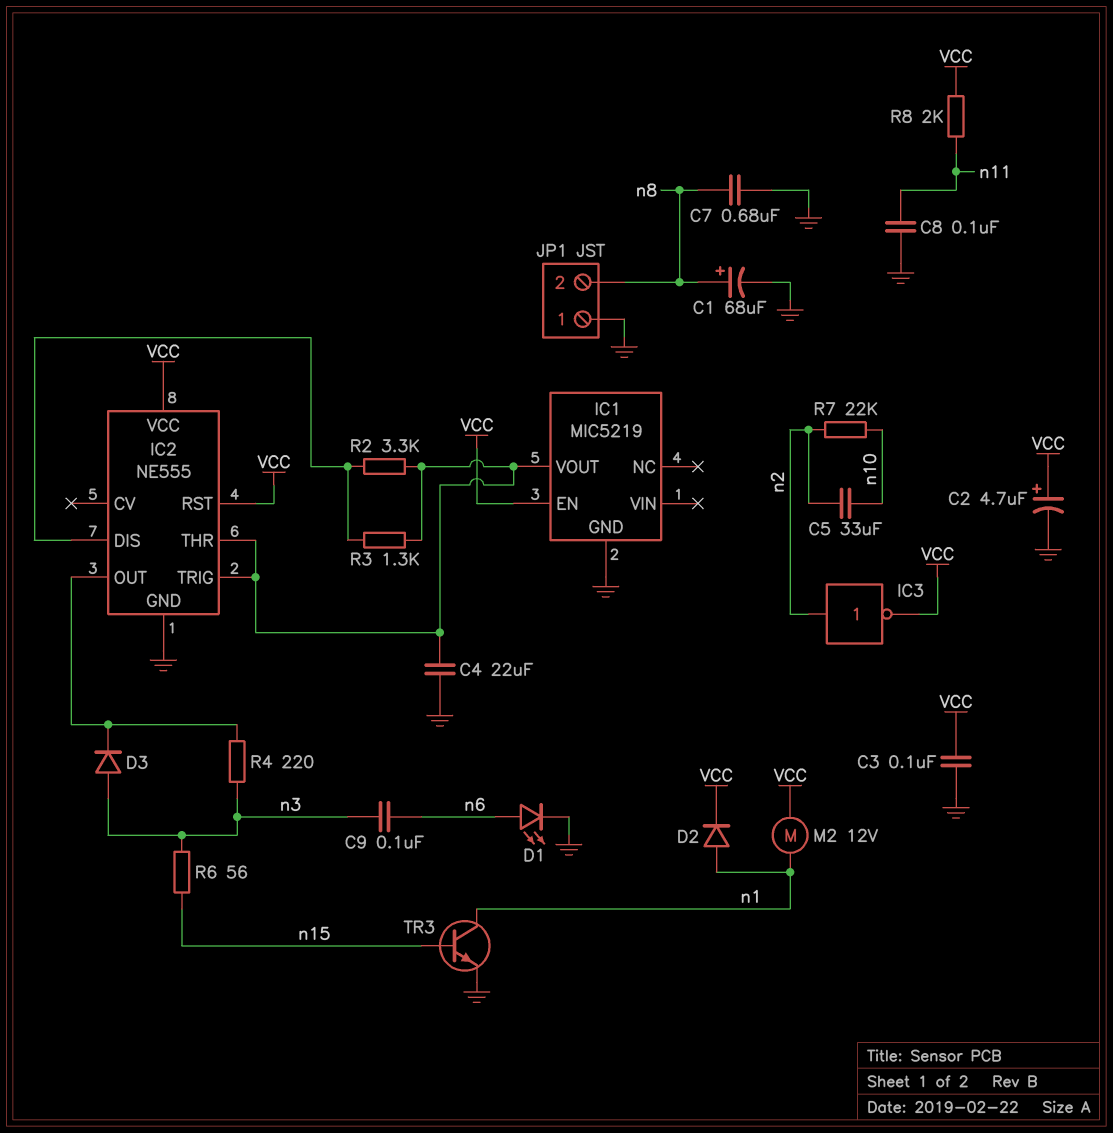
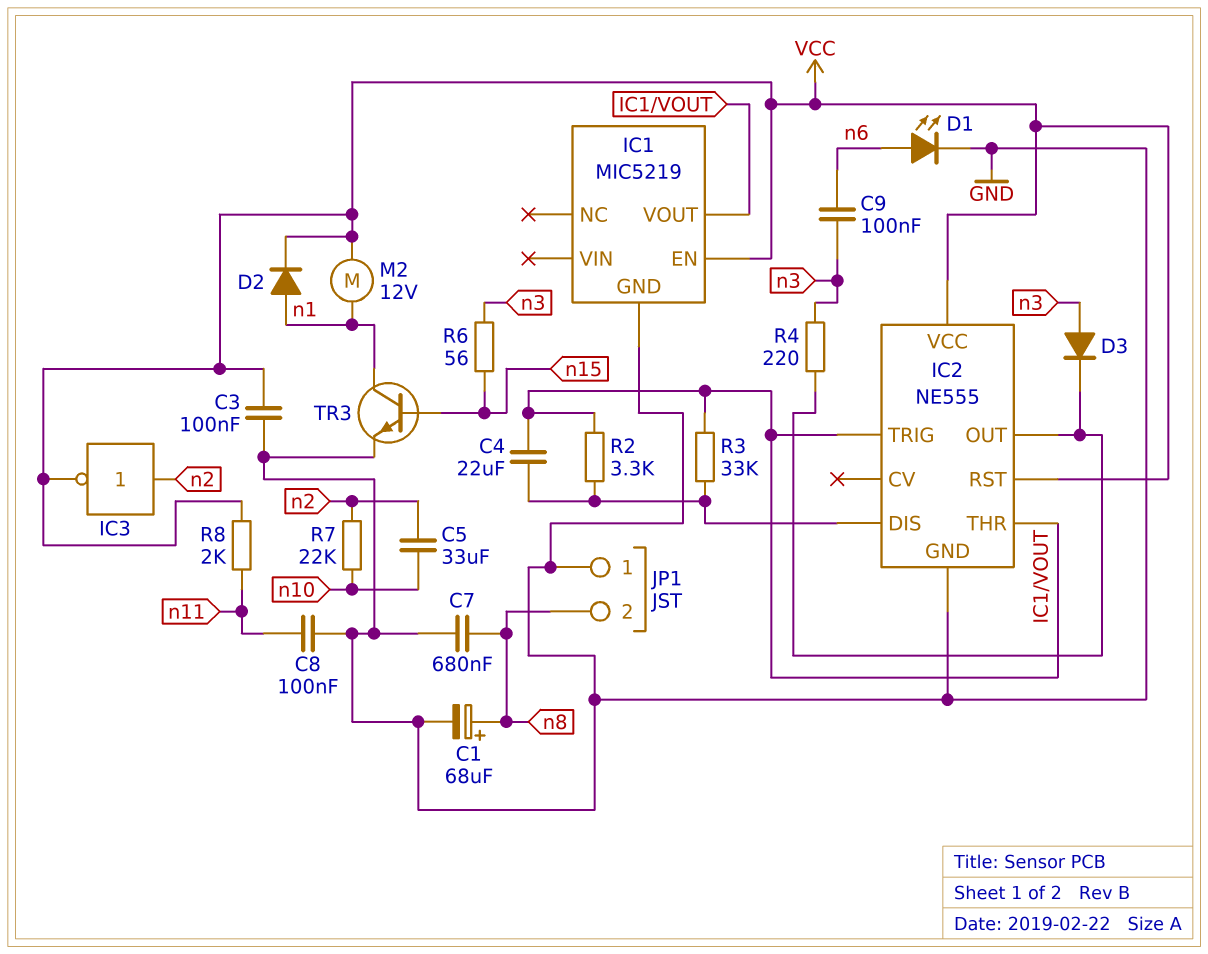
C2: 4.7uF (plus VCC, minus GND) -> none
C4: 22uF (GND, IC1/VOUT) -> 22uF (IC1/VOUT, IC2/DIS)
R3: 1.3k (IC1/VOUT, IC2/DIS) -> 33k (IC1/VOUT, IC2/DIS)

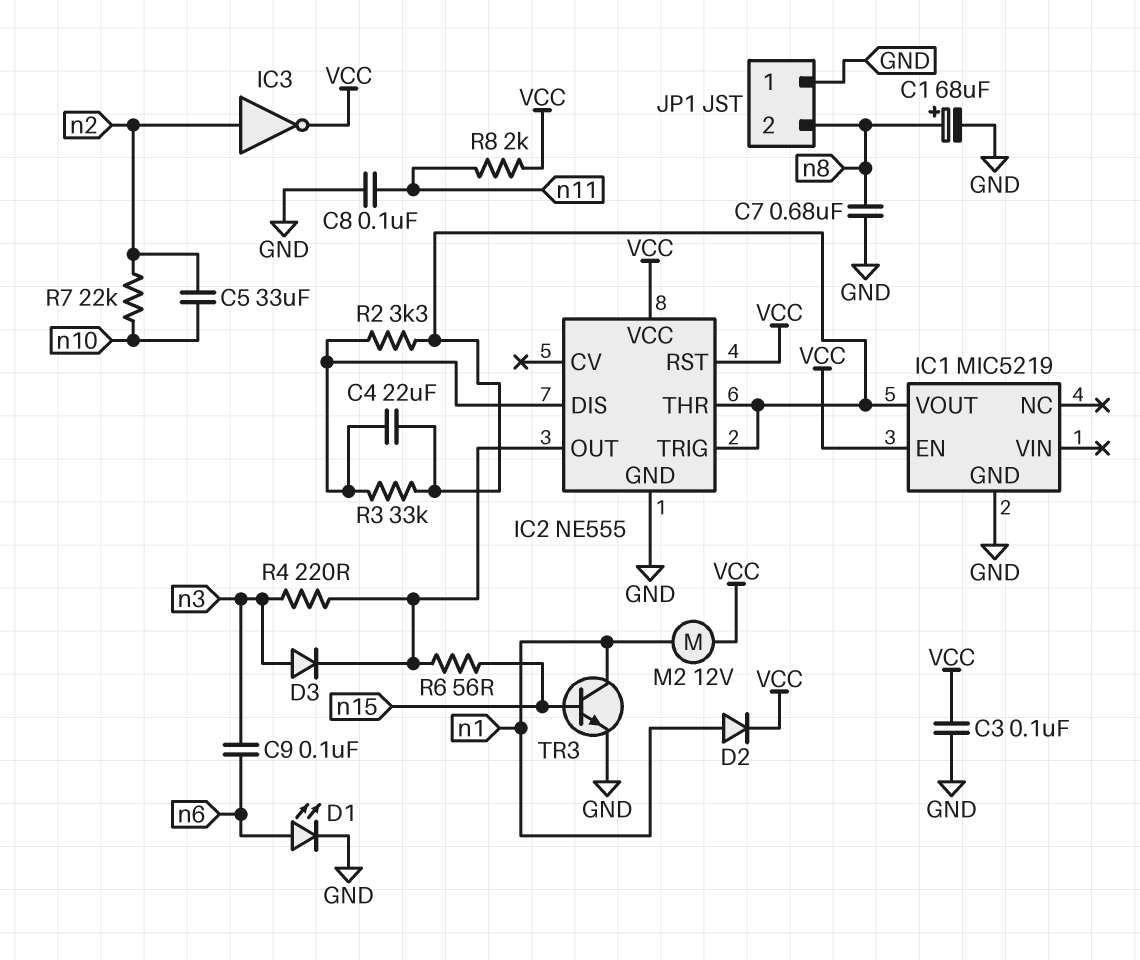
R6: 56 (n3, n15) -> 56 (IC2/OUT, n15)

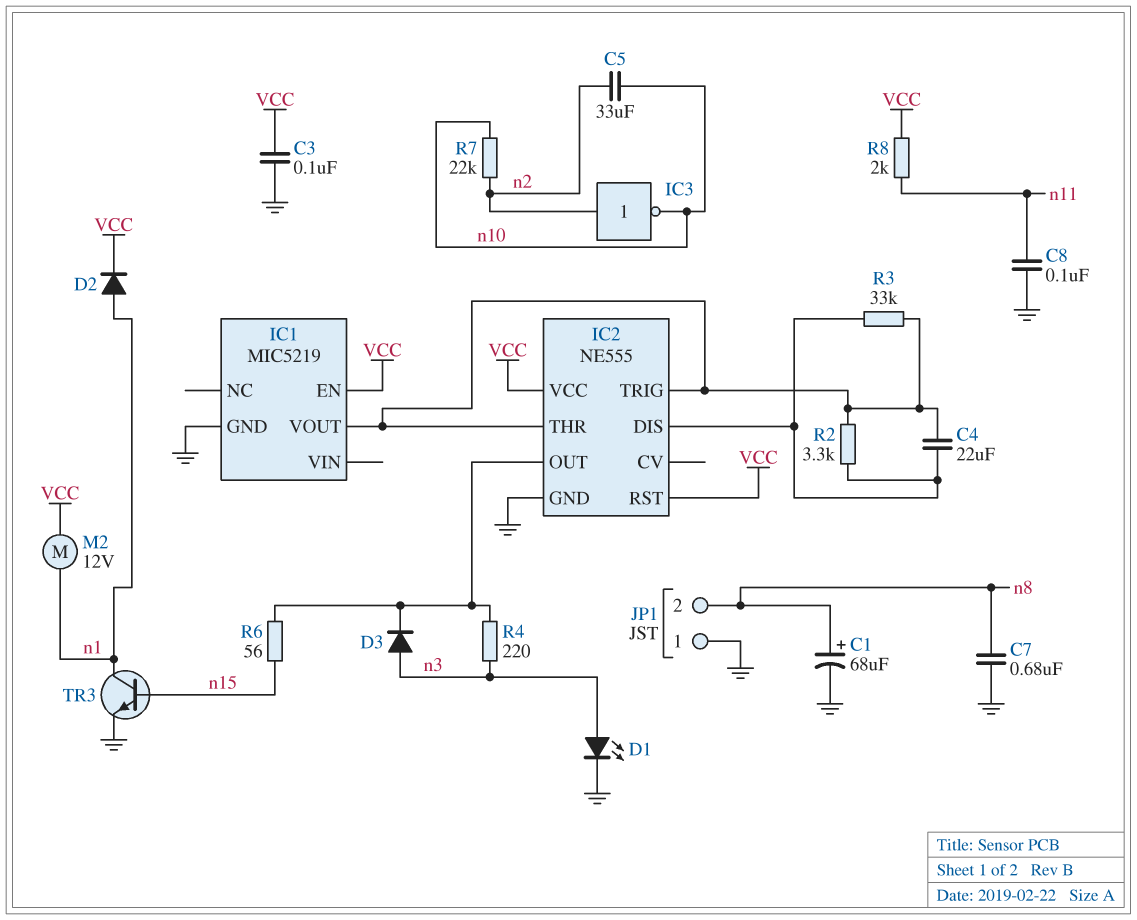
C9: 100nF (n3, n6) -> none
D1: LED (A n6, K GND) -> LED (A n3, K GND)
IC3: NOT (in n2, out VCC) -> NOT (in n2, out n10)

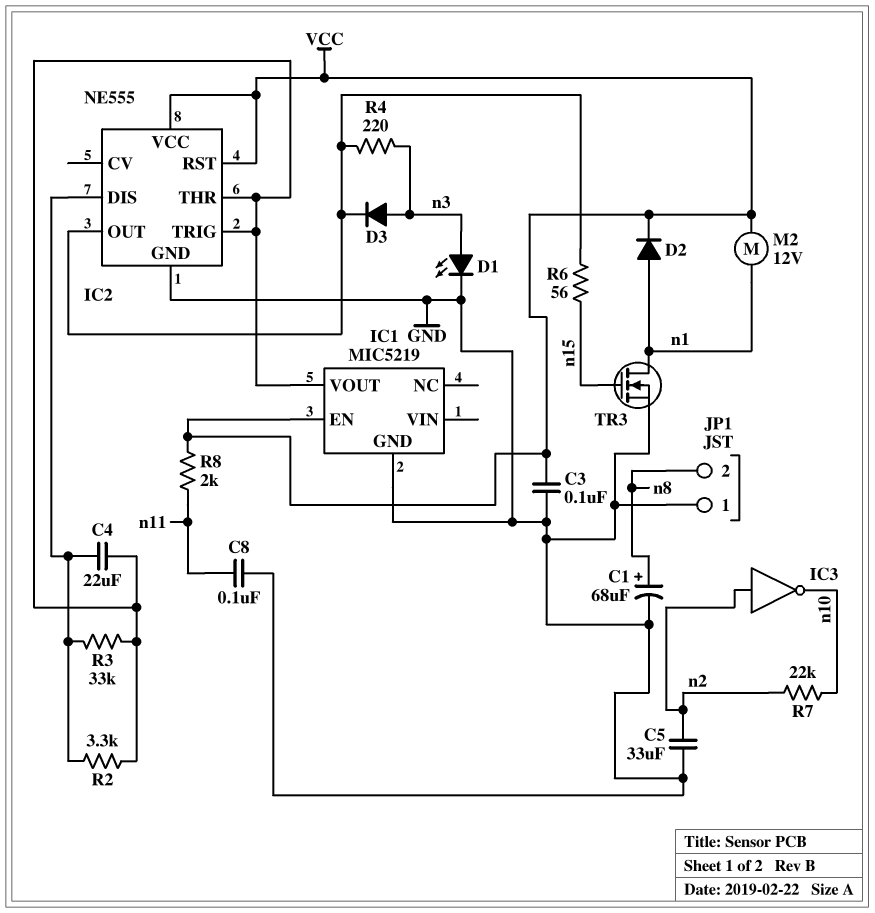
C5: 33uF (n2, n10) -> 33uF (GND, n2)
C7: 680nF (GND, n8) -> none
TR3: NPN (B n15, C n1, E GND) -> NMOS (G n15, D n1, S GND)

